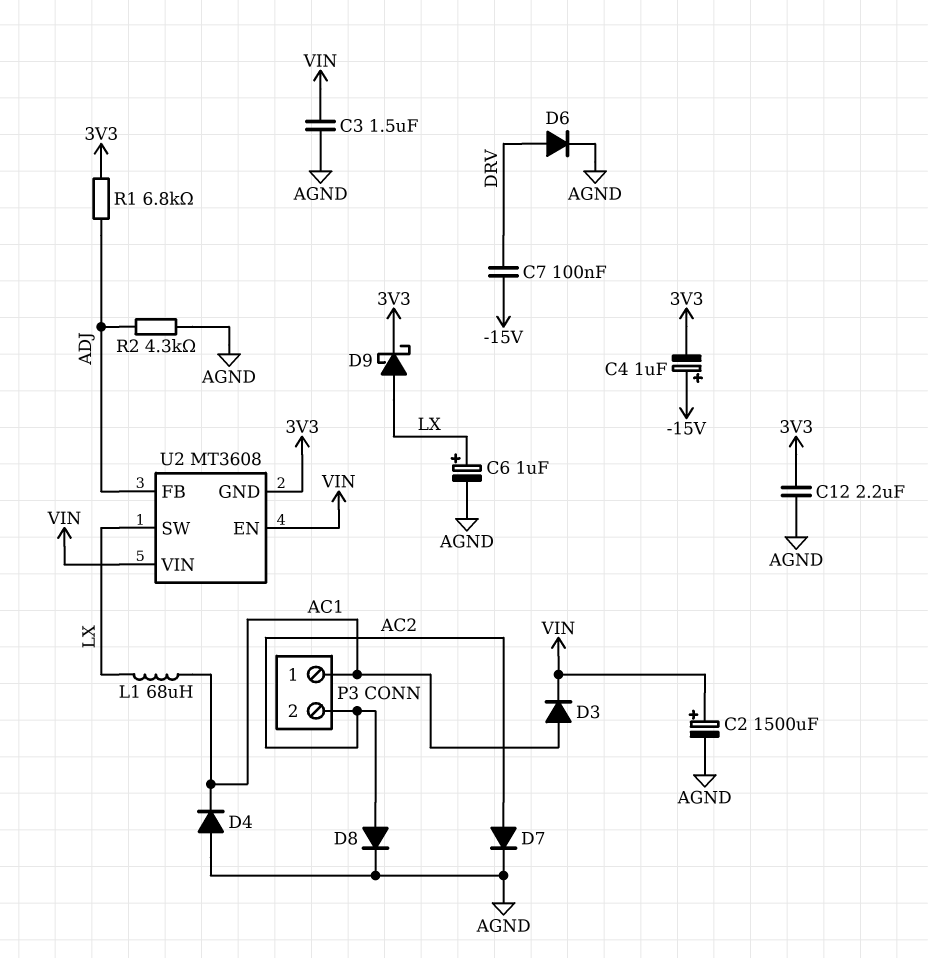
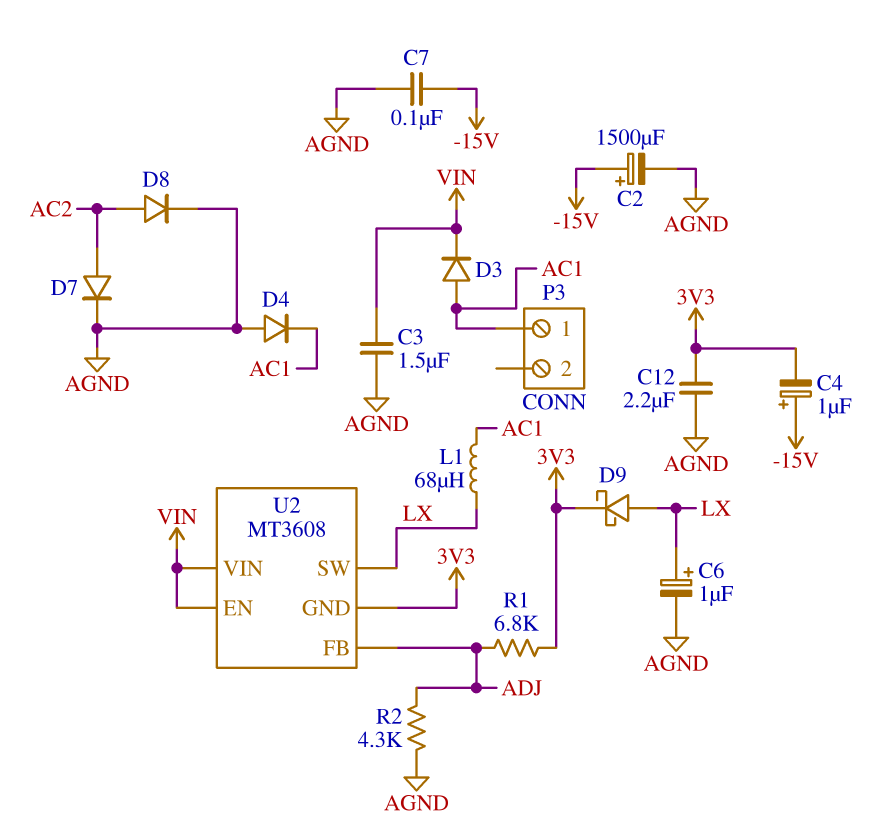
C2: 1500uF (plus VIN, minus AGND) -> 1500uF (plus -15V, minus AGND)
C7: 100nF (-15V, DRV) -> 100nF (-15V, AGND)
D6: diode (A DRV, K AGND) -> none
P3 pin 2: AC2 -> none

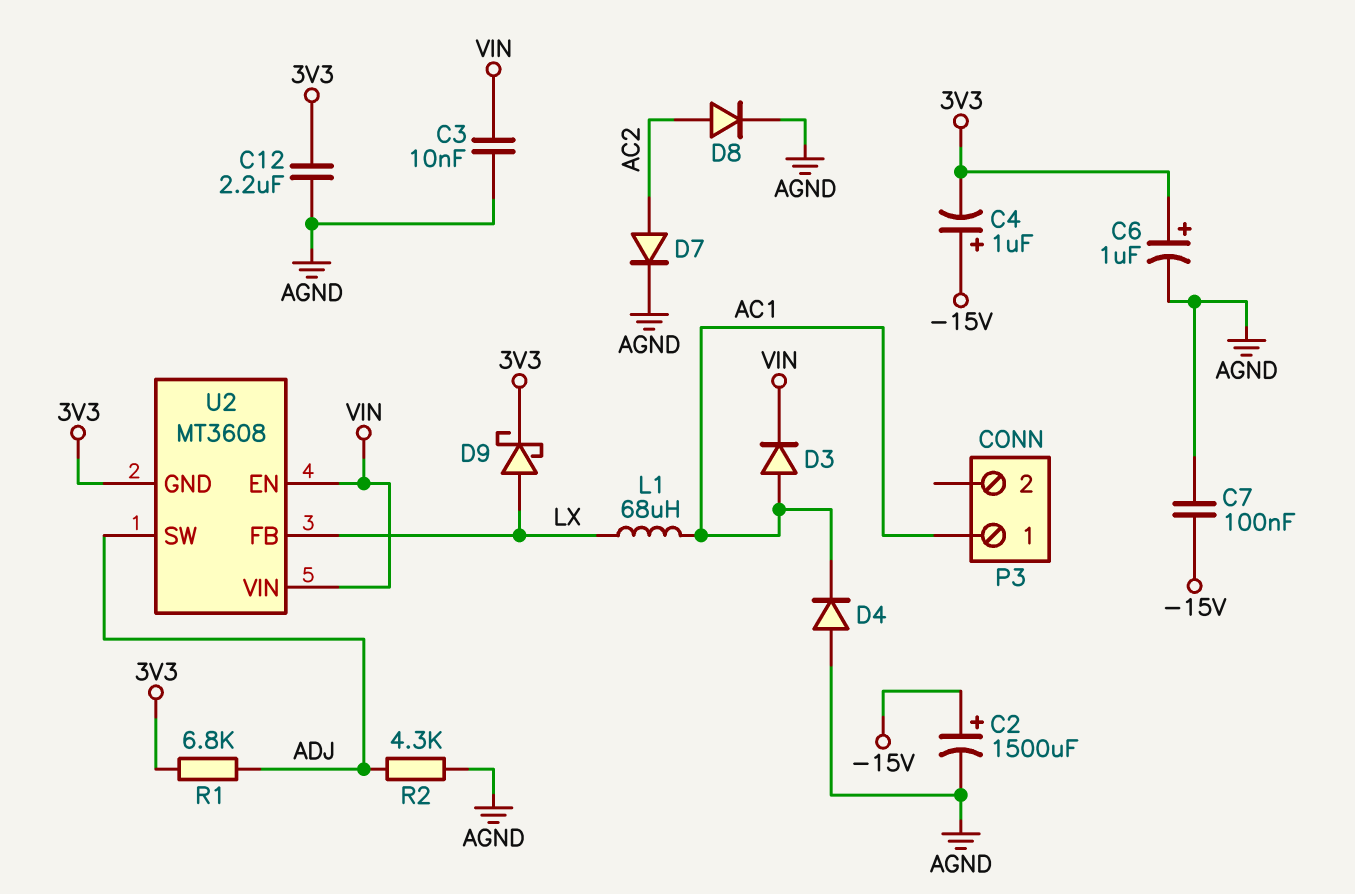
C3: 1.5uF (AGND, VIN) -> 10nF (AGND, VIN)
C6: 1uF (plus LX, minus AGND) -> 1uF (plus 3V3, minus AGND)
U2 pin FB: ADJ -> LX
U2 pin SW: LX -> ADJ

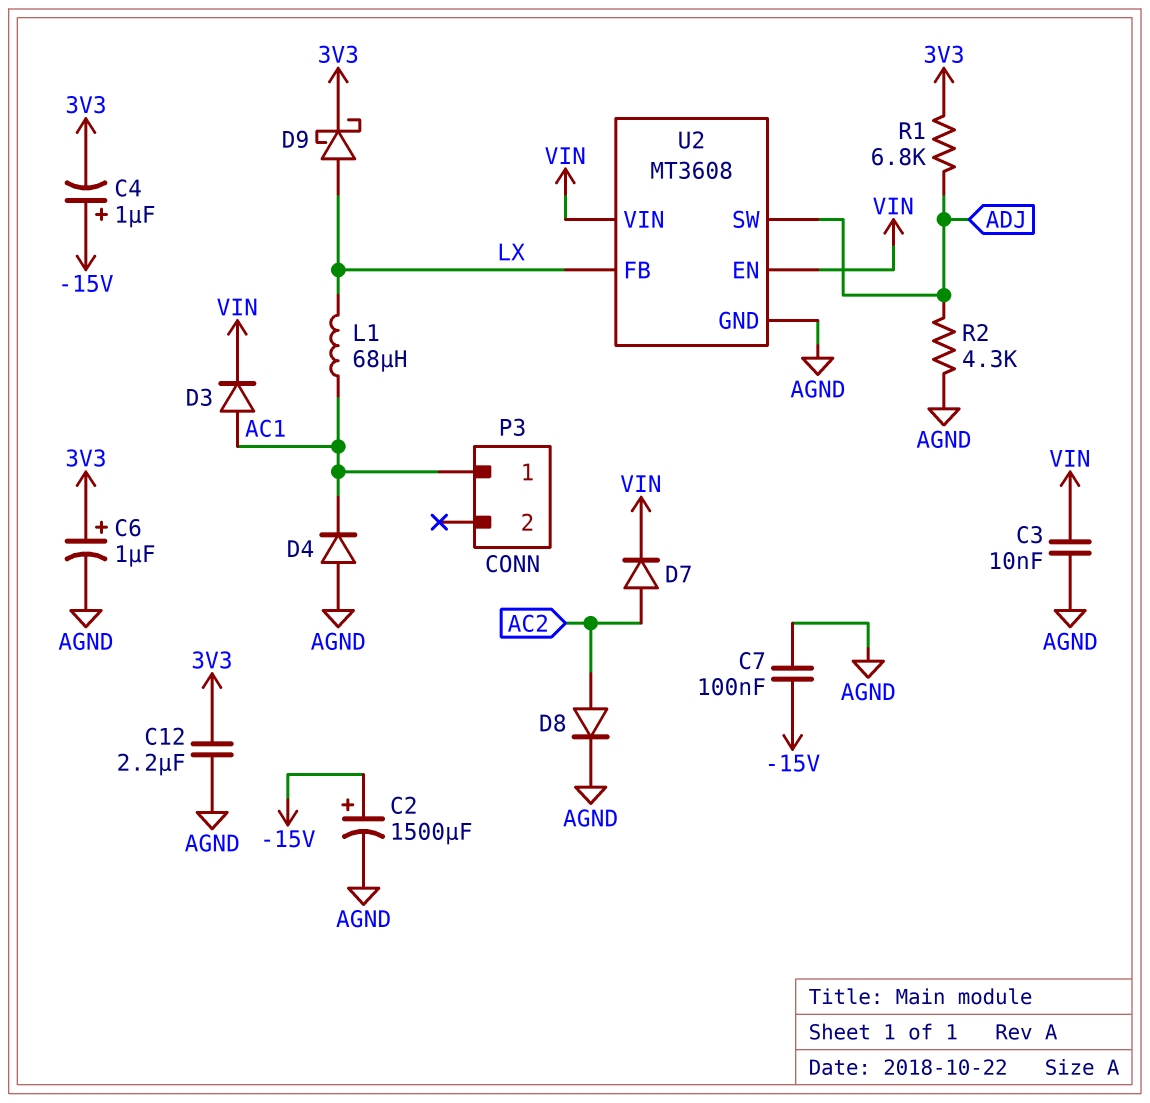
D7: diode (A AC2, K AGND) -> diode (A AC2, K VIN)
U2 pin GND: 3V3 -> AGND

